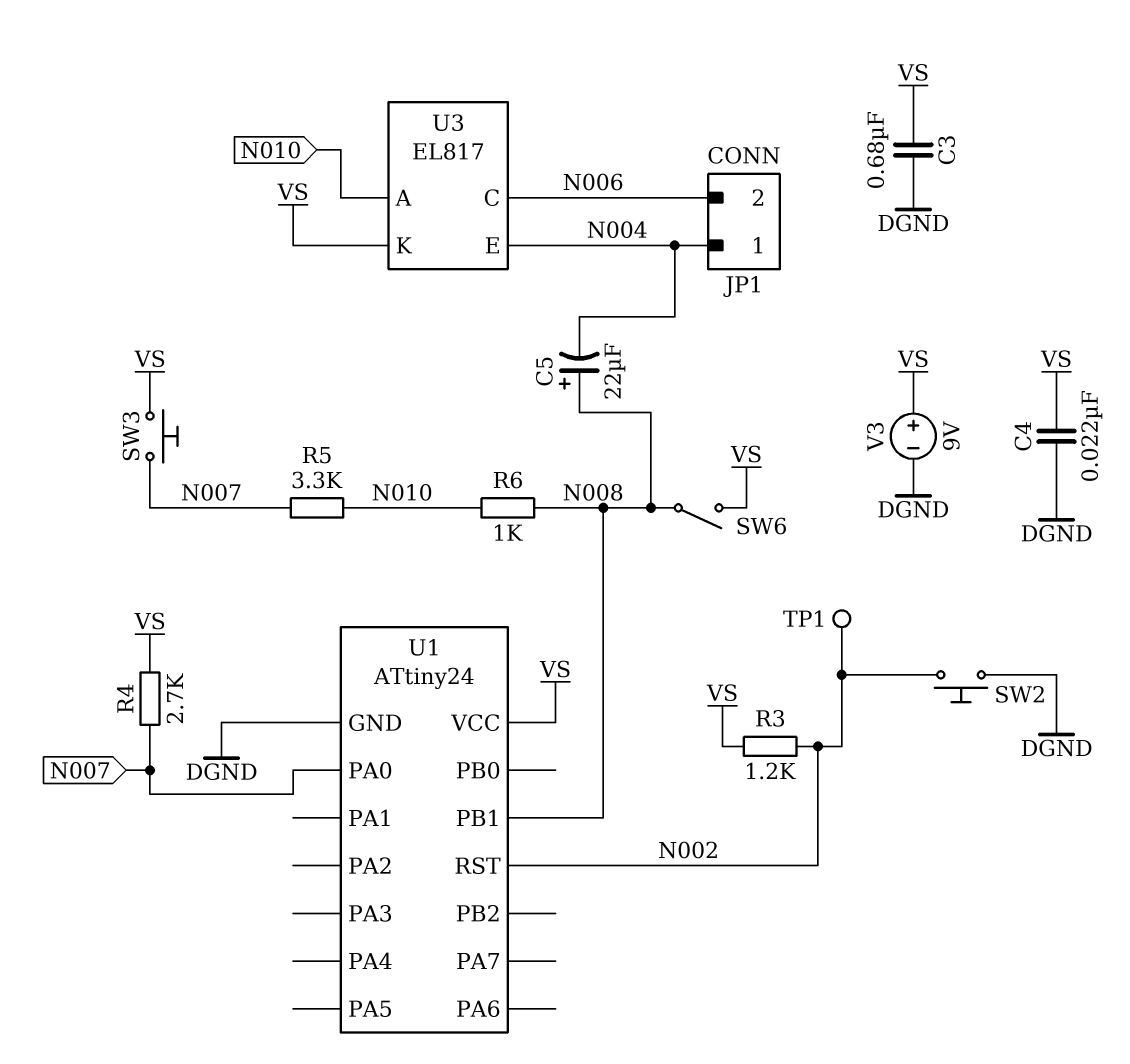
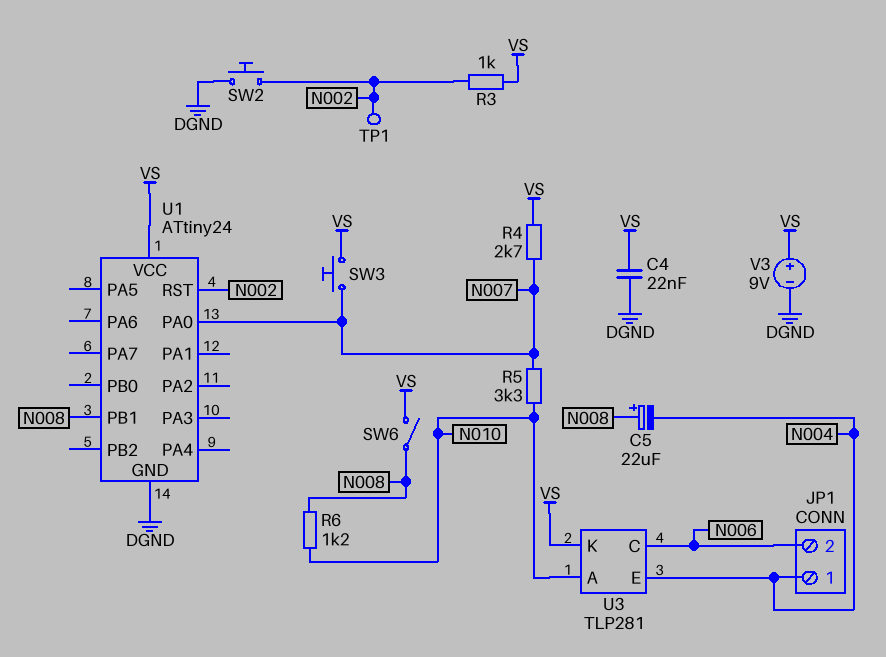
C3: 680nF (DGND, VS) -> none
R3: 1.2k (N002, VS) -> 1k (N002, VS)
R6: 1k (N008, N010) -> 1.2k (N008, N010)
U3: EL817 -> TLP281

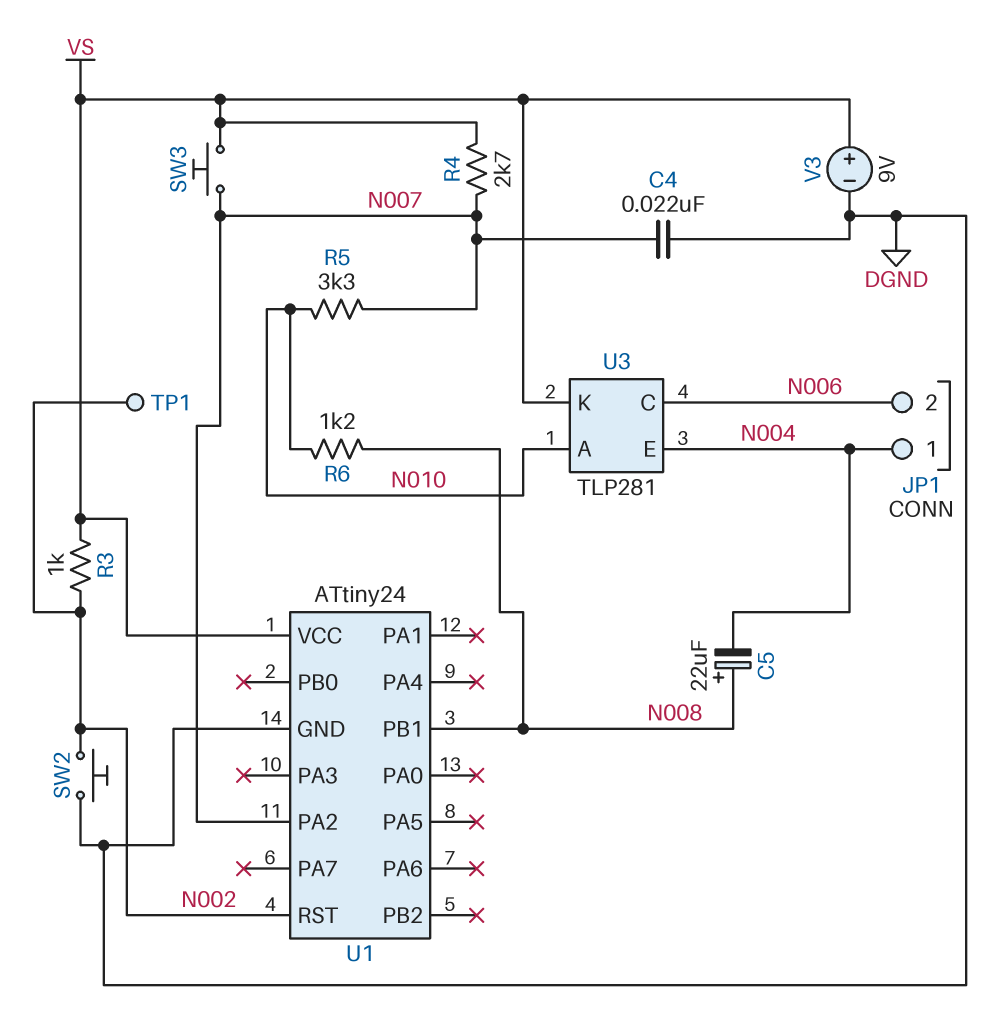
C4: 22nF (DGND, VS) -> 22nF (DGND, N007)
SW6: switch (N008, VS) -> none
U1 pin PA0: N007 -> none
U1 pin PA2: none -> N007

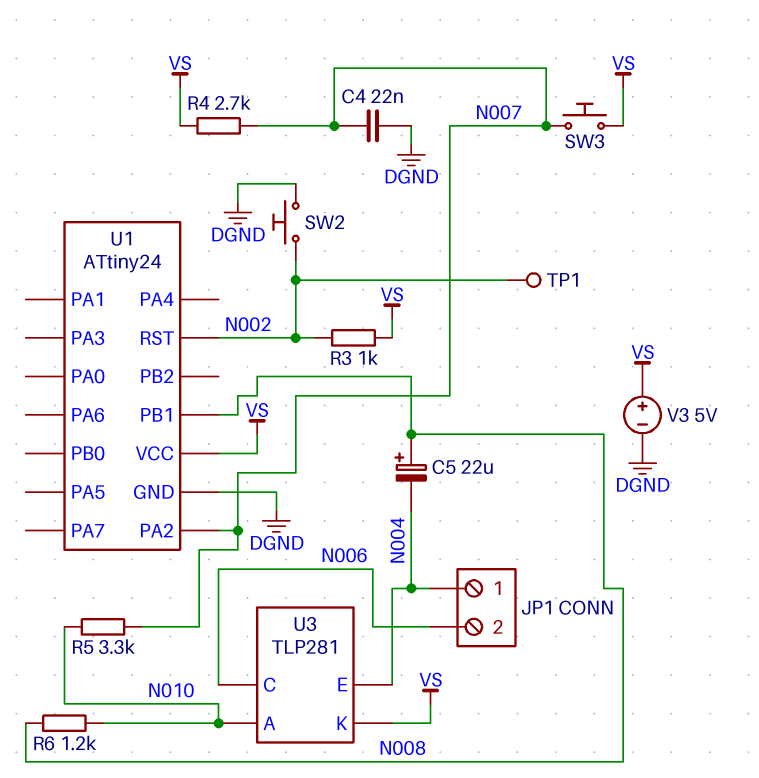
V3: 9V (plus VS, minus DGND) -> 5V (plus VS, minus DGND)

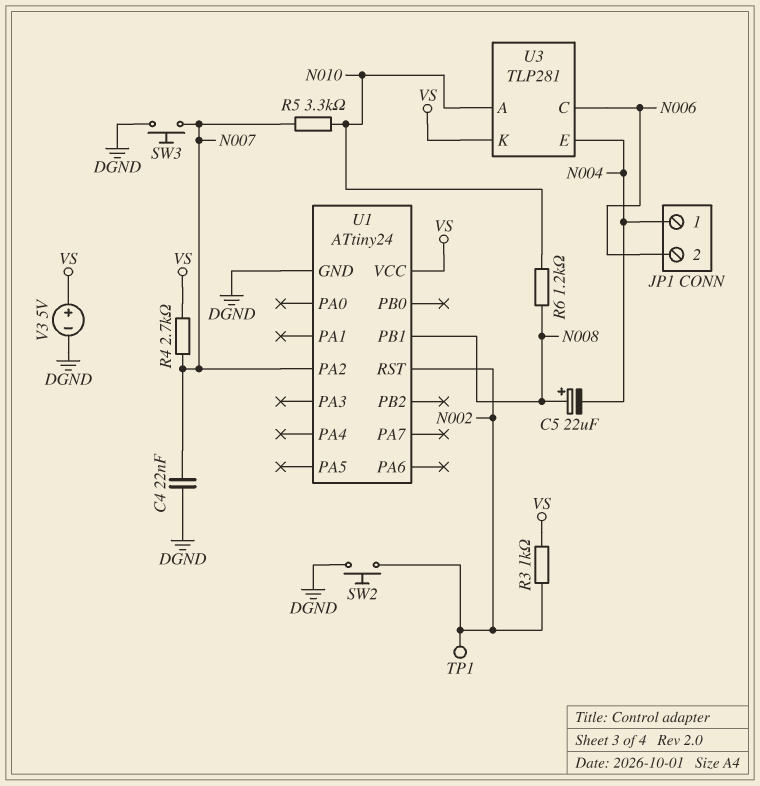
SW3: button (N007, VS) -> button (DGND, N007)

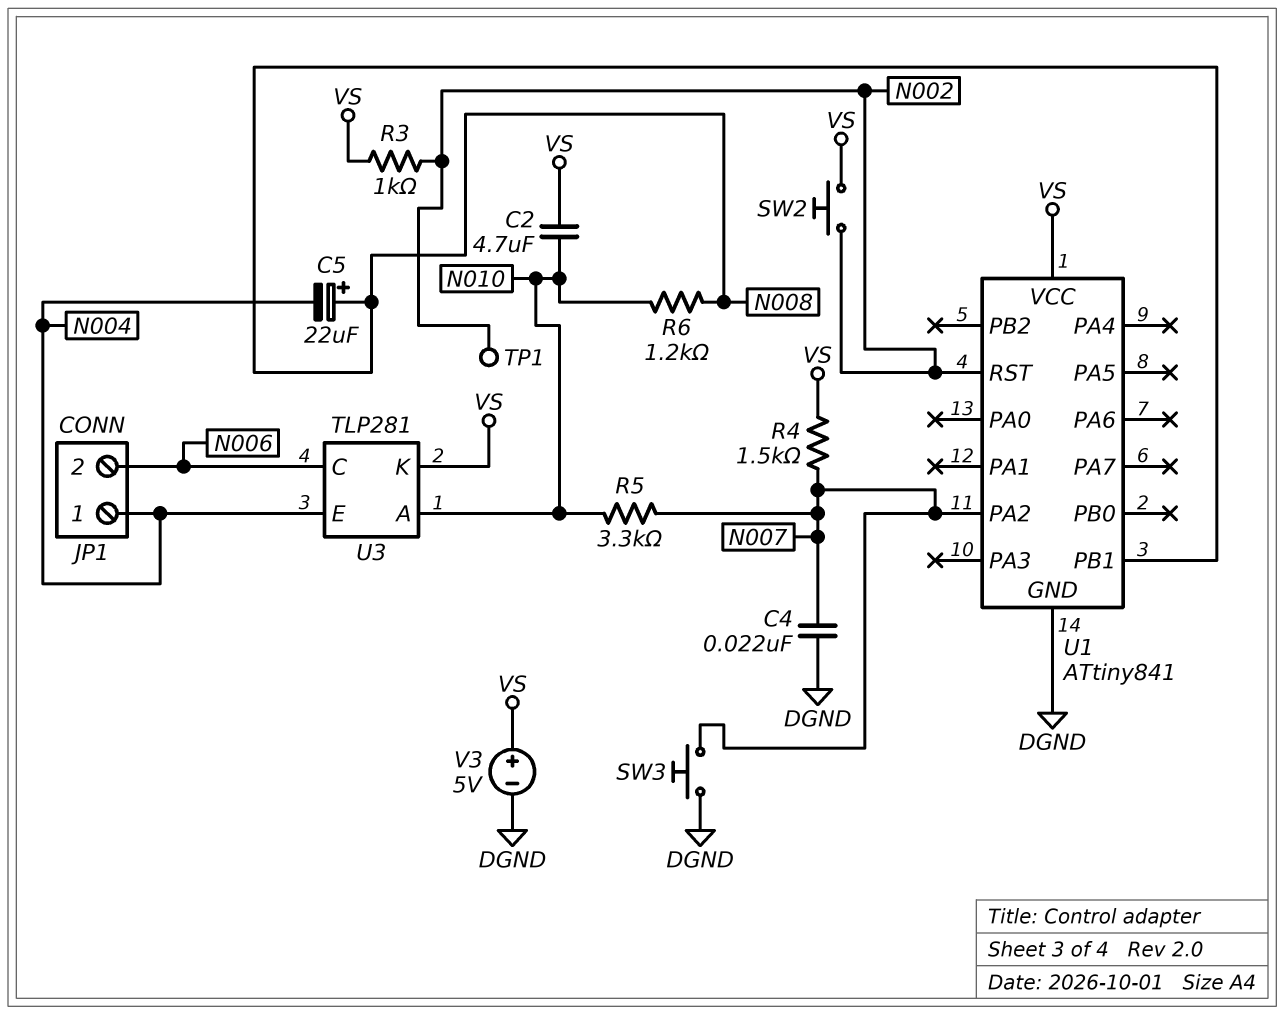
C2: none -> 4.7uF (N010, VS)
R4: 2.7k (N007, VS) -> 1.5k (N007, VS)
SW2: button (DGND, N002) -> button (N002, VS)
U1: ATtiny24 -> ATtiny841

